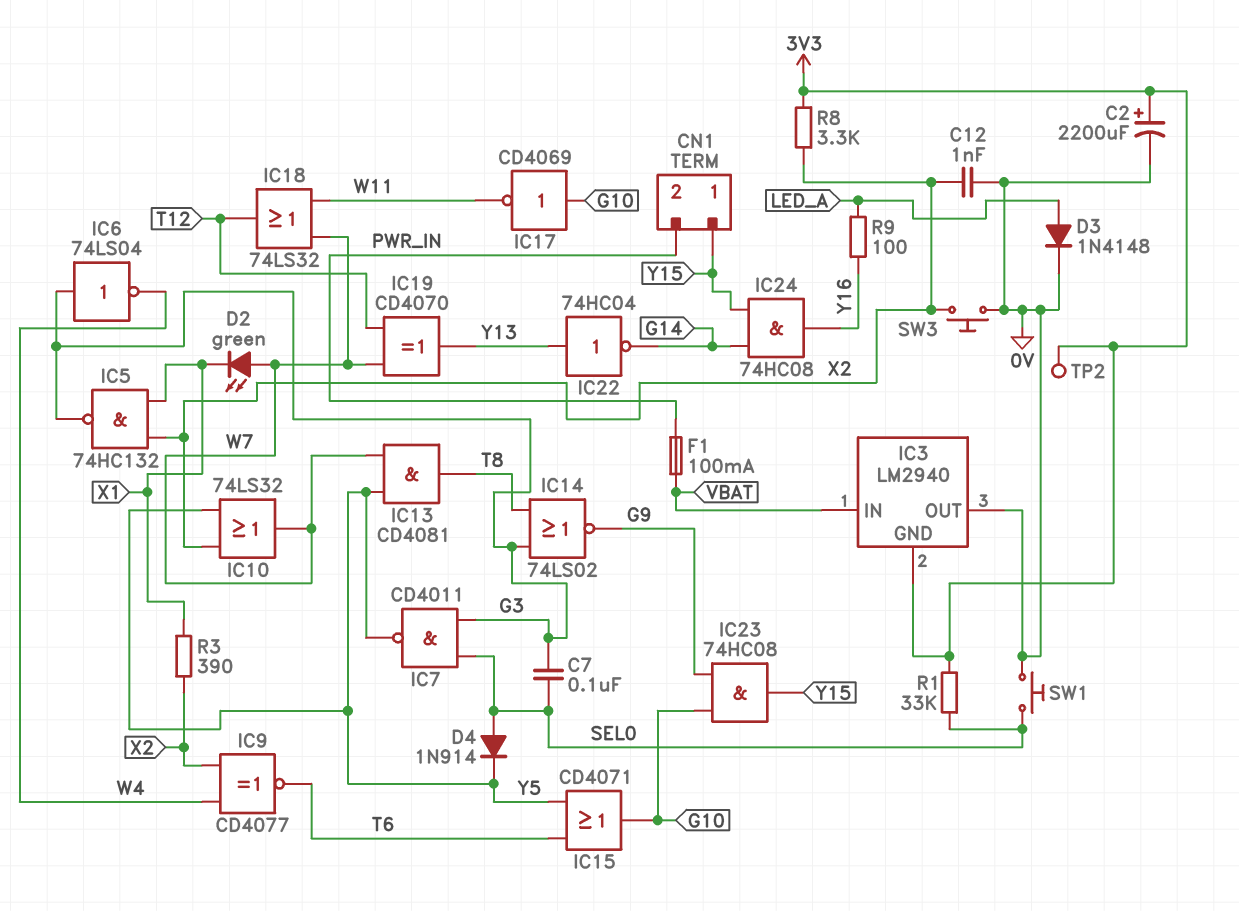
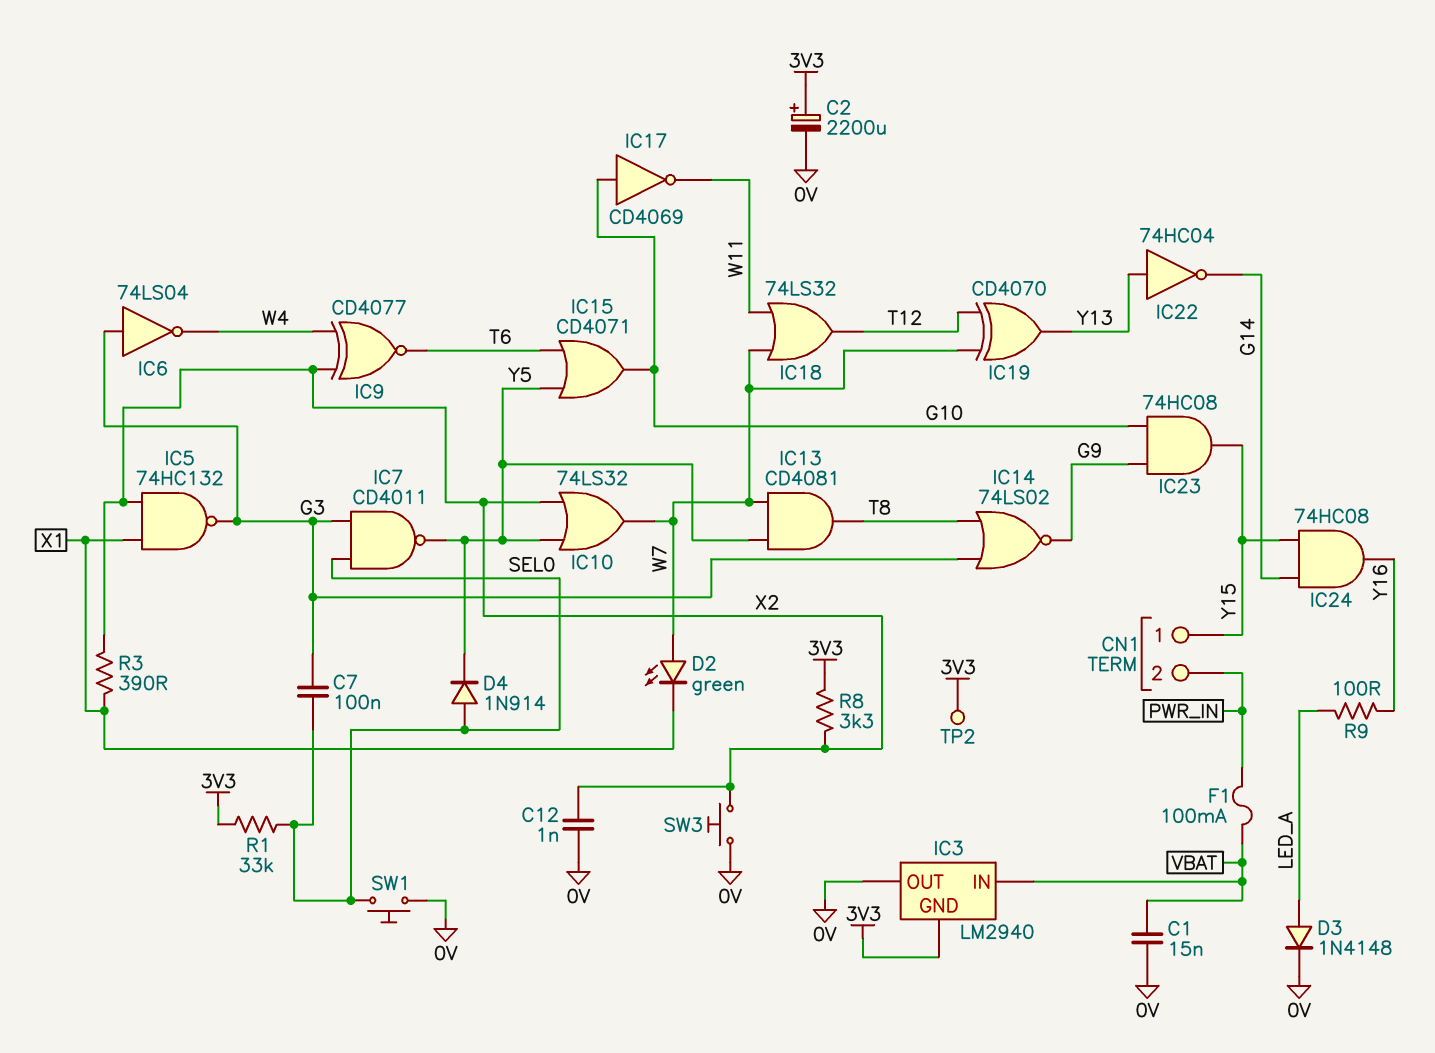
C1: none -> 15nF (0V, VBAT)

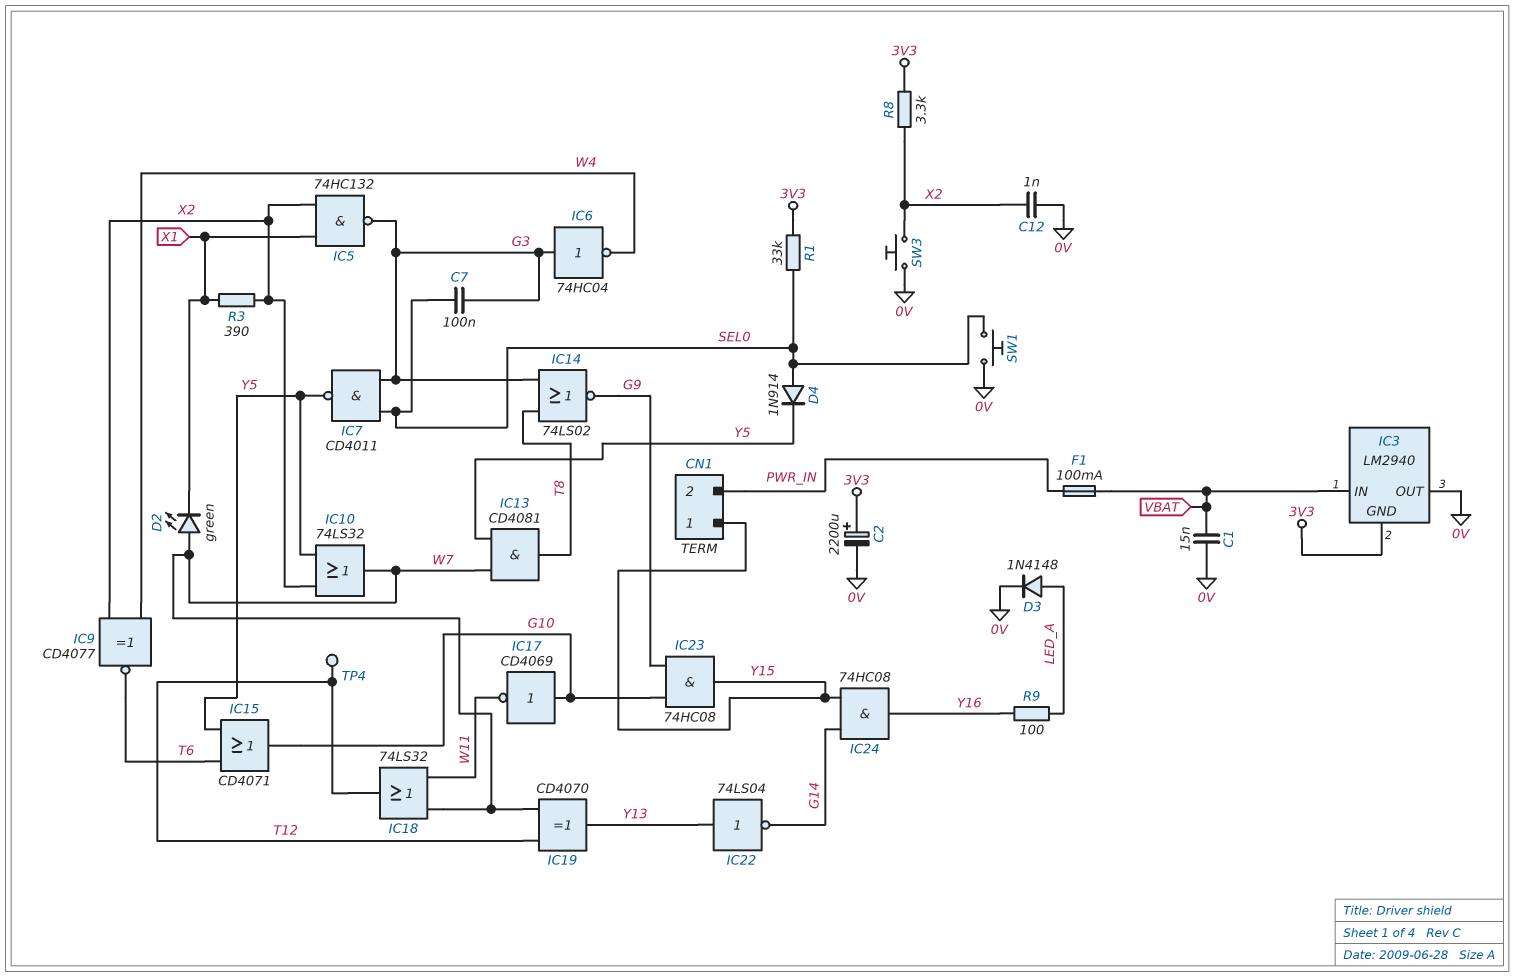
IC6: NOT 74LS04 (in G3, out W4) -> NOT 74HC04 (in G3, out W4)
IC22: NOT 74HC04 (in Y13, out G14) -> NOT 74LS04 (in Y13, out G14)
TP2: test point (3V3) -> none
TP4: none -> test point (T12)

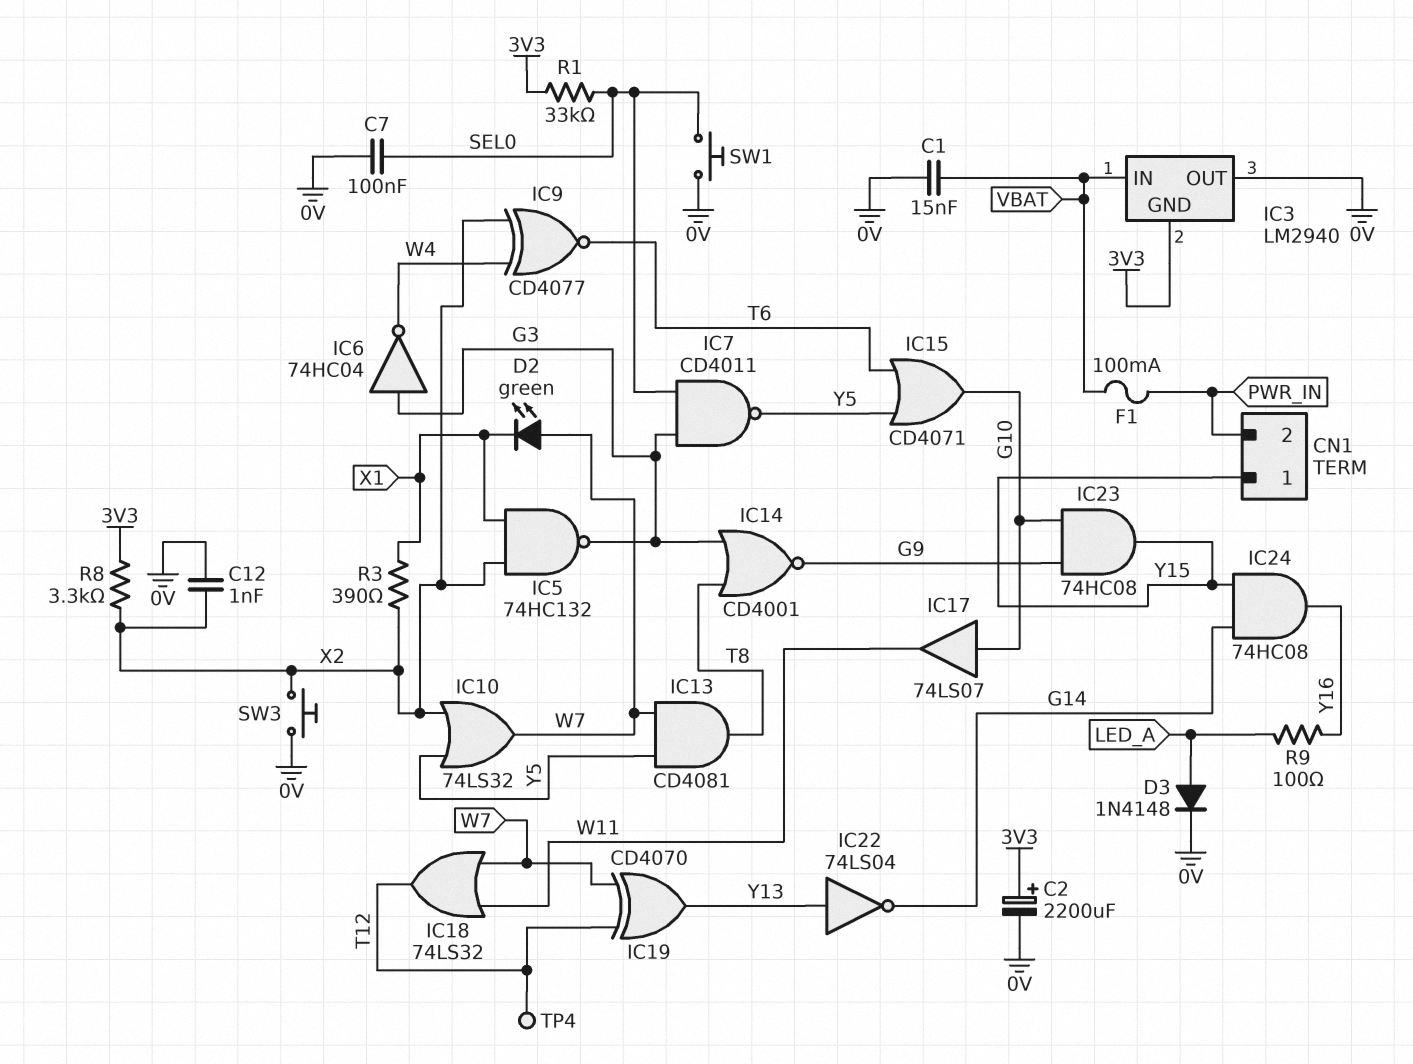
C7: 100nF (G3, SEL0) -> 100nF (0V, SEL0)
D4: diode 1N914 (A SEL0, K Y5) -> none
IC14: NOR 74LS02 (in G3, in T8, out G9) -> NOR CD4001 (in G3, in T8, out G9)
IC17: NOT CD4069 (in G10, out W11) -> buffer 74LS07 (in G10, out W11)

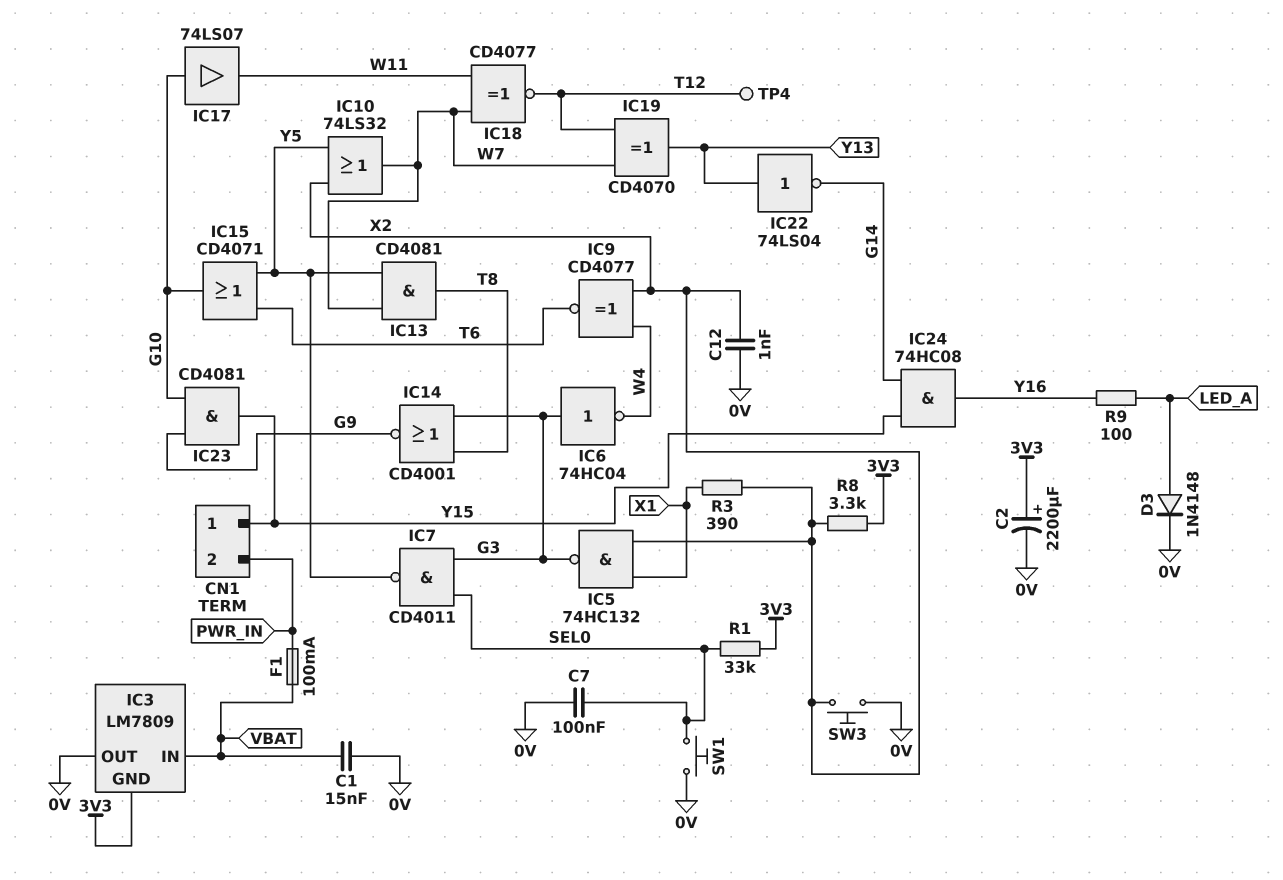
D2: LED green (A W7, K X1) -> none
IC3: LM2940 -> LM7809
IC18: OR 74LS32 (in W7, in W11, out T12) -> XNOR CD4077 (in W7, in W11, out T12)
IC23: AND 74HC08 (in G9, in G10, out Y15) -> AND CD4081 (in G9, in G10, out Y15)

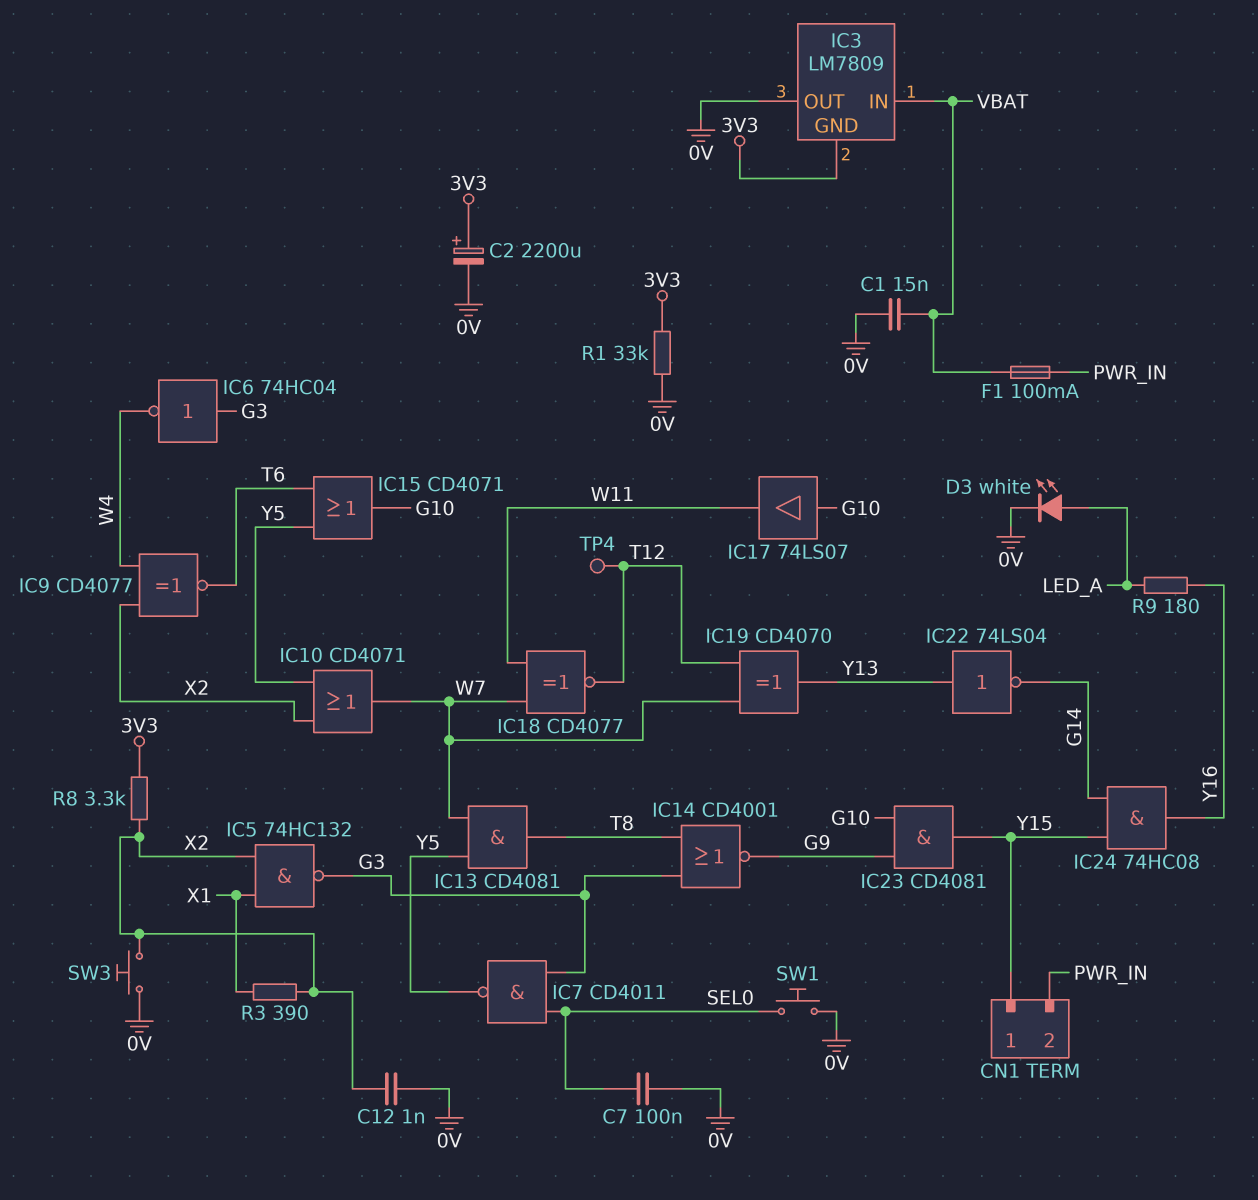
D3: diode 1N4148 (A LED_A, K 0V) -> LED white (A LED_A, K 0V)
IC10: OR 74LS32 (in X2, in Y5, out W7) -> OR CD4071 (in X2, in Y5, out W7)
R1: 33k (3V3, SEL0) -> 33k (0V, 3V3)
R9: 100 (LED_A, Y16) -> 180 (LED_A, Y16)

